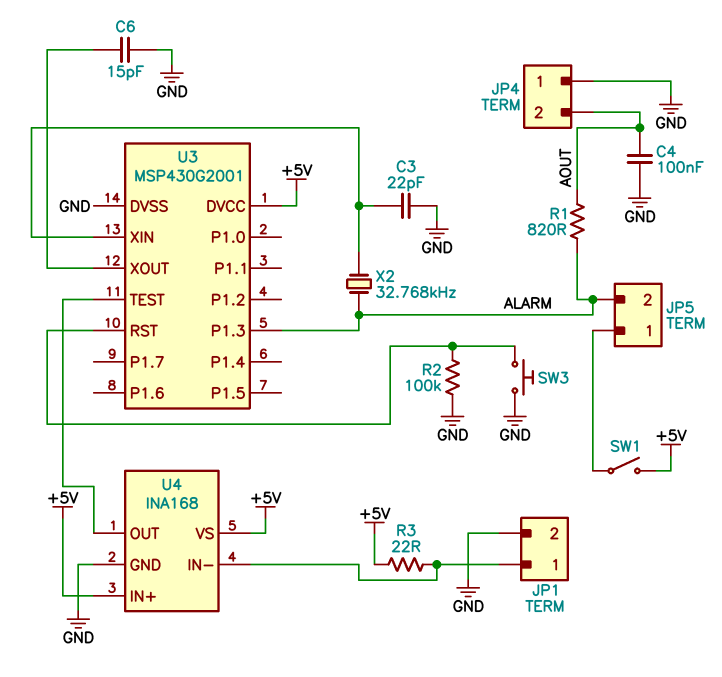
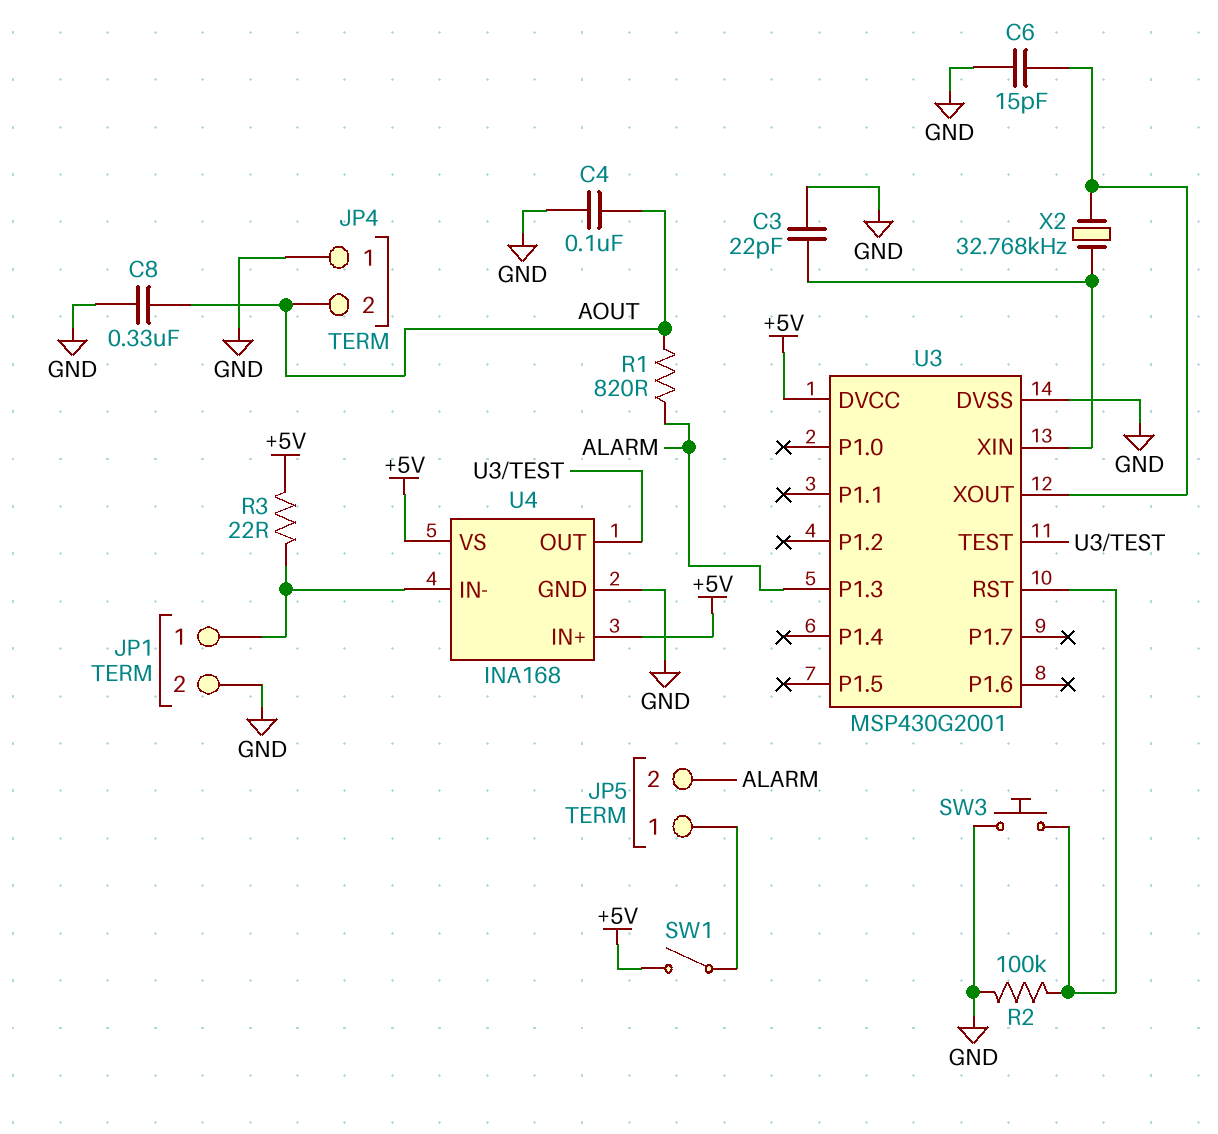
C8: none -> 330nF (AOUT, GND)
X2: 32.768kHz (ALARM, U3/XIN) -> 32.768kHz (U3/XIN, U3/XOUT)

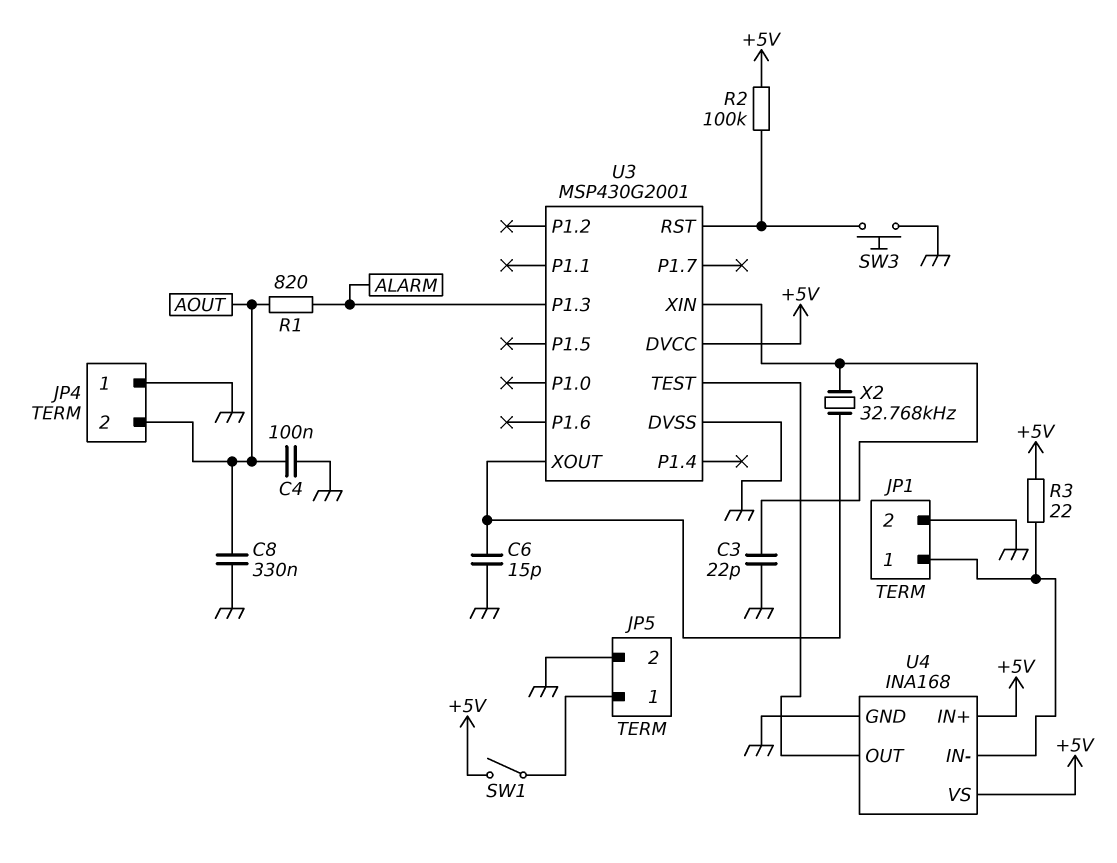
JP5 pin 2: ALARM -> GND
R2: 100k (GND, U3/RST) -> 100k (+5V, U3/RST)

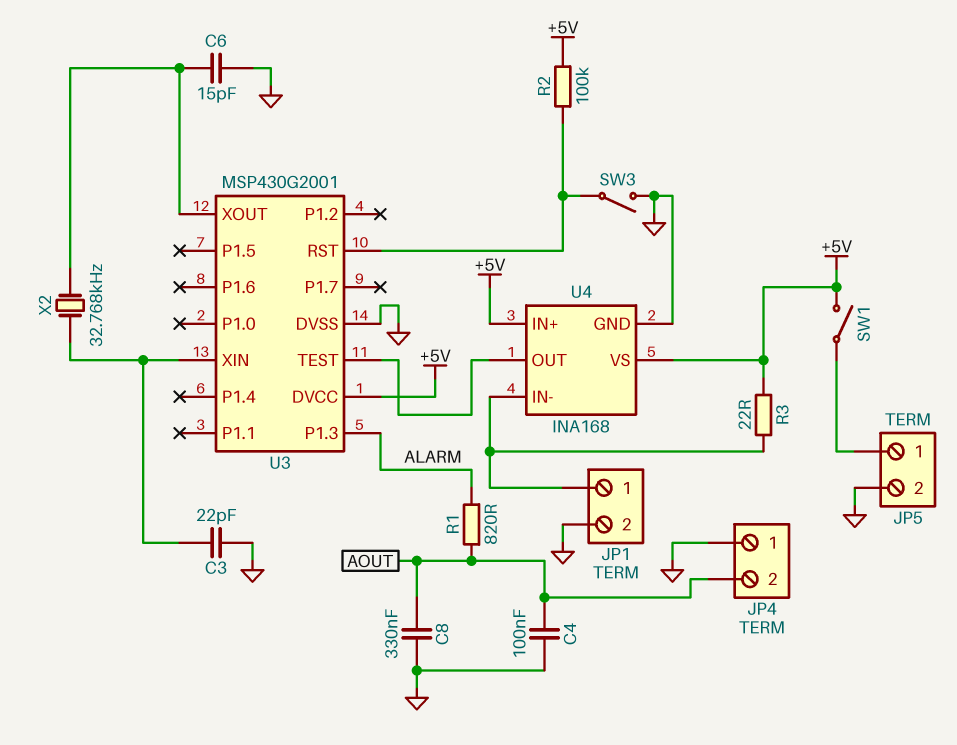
SW3: button (GND, U3/RST) -> switch (GND, U3/RST)

